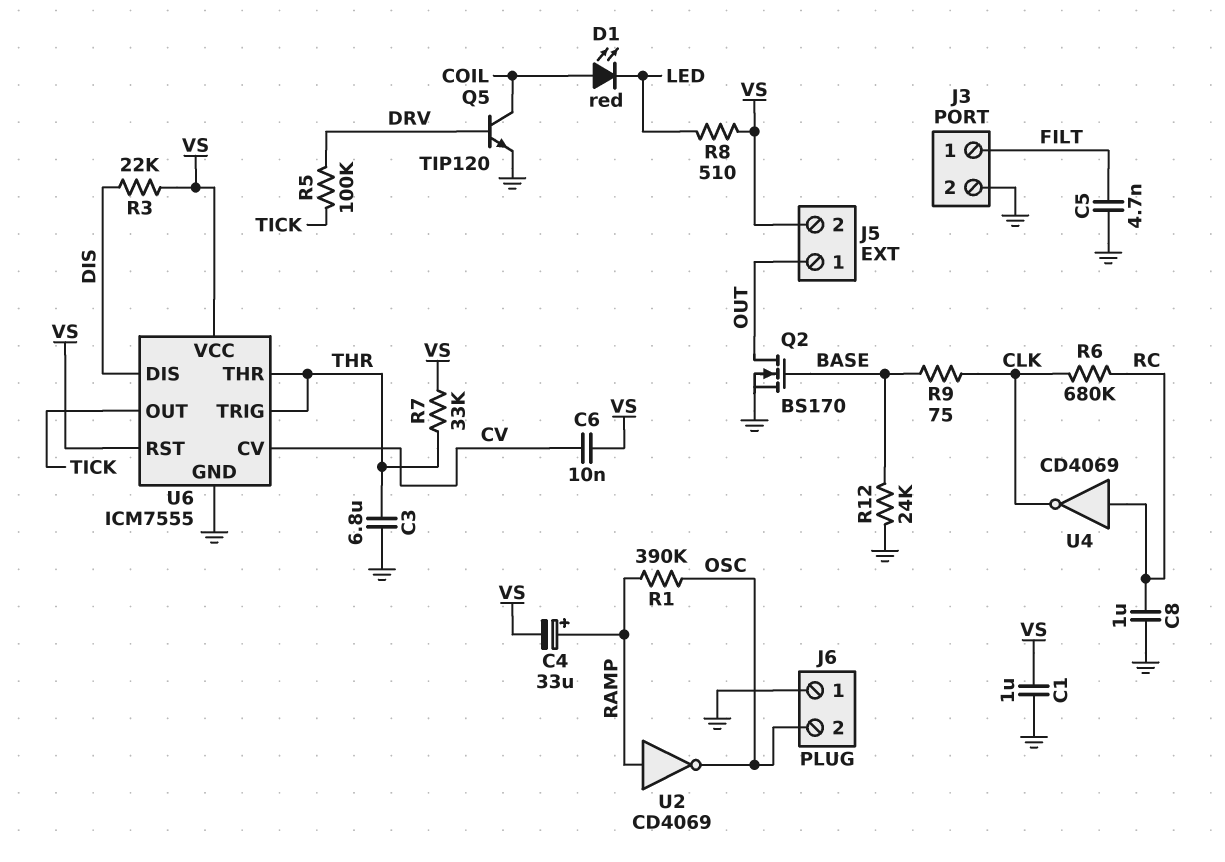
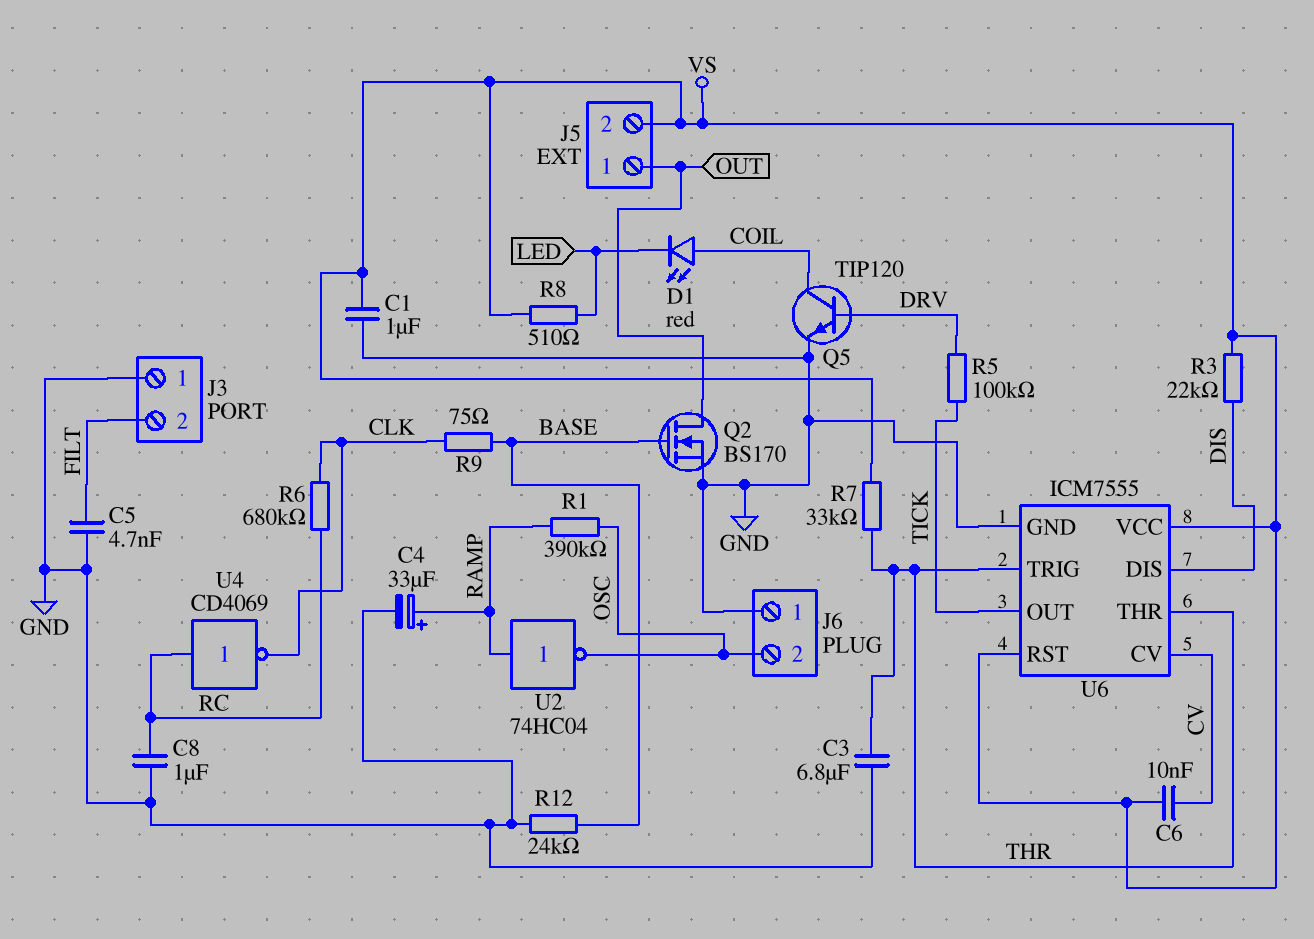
C4: 33uF (plus RAMP, minus VS) -> 33uF (plus RAMP, minus GND)
J3 pin 1: FILT -> GND
J3 pin 2: GND -> FILT
U2: NOT CD4069 (in RAMP, out OSC) -> NOT 74HC04 (in RAMP, out OSC)

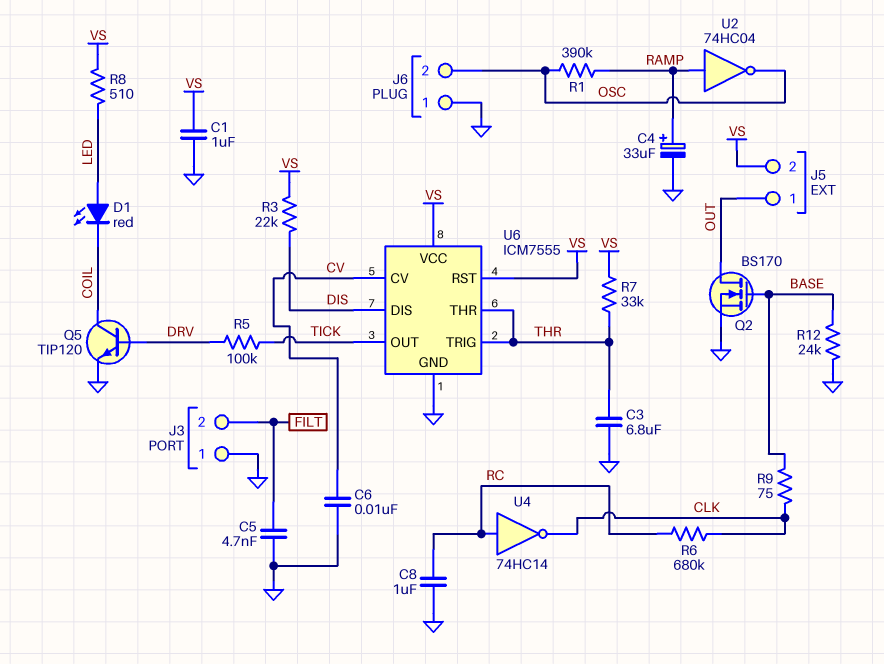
C6: 10nF (CV, VS) -> 10nF (CV, GND)
D1: LED red (A COIL, K LED) -> LED red (A LED, K COIL)
U4: NOT CD4069 (in RC, out CLK) -> NOT 74HC14 (in RC, out CLK)

